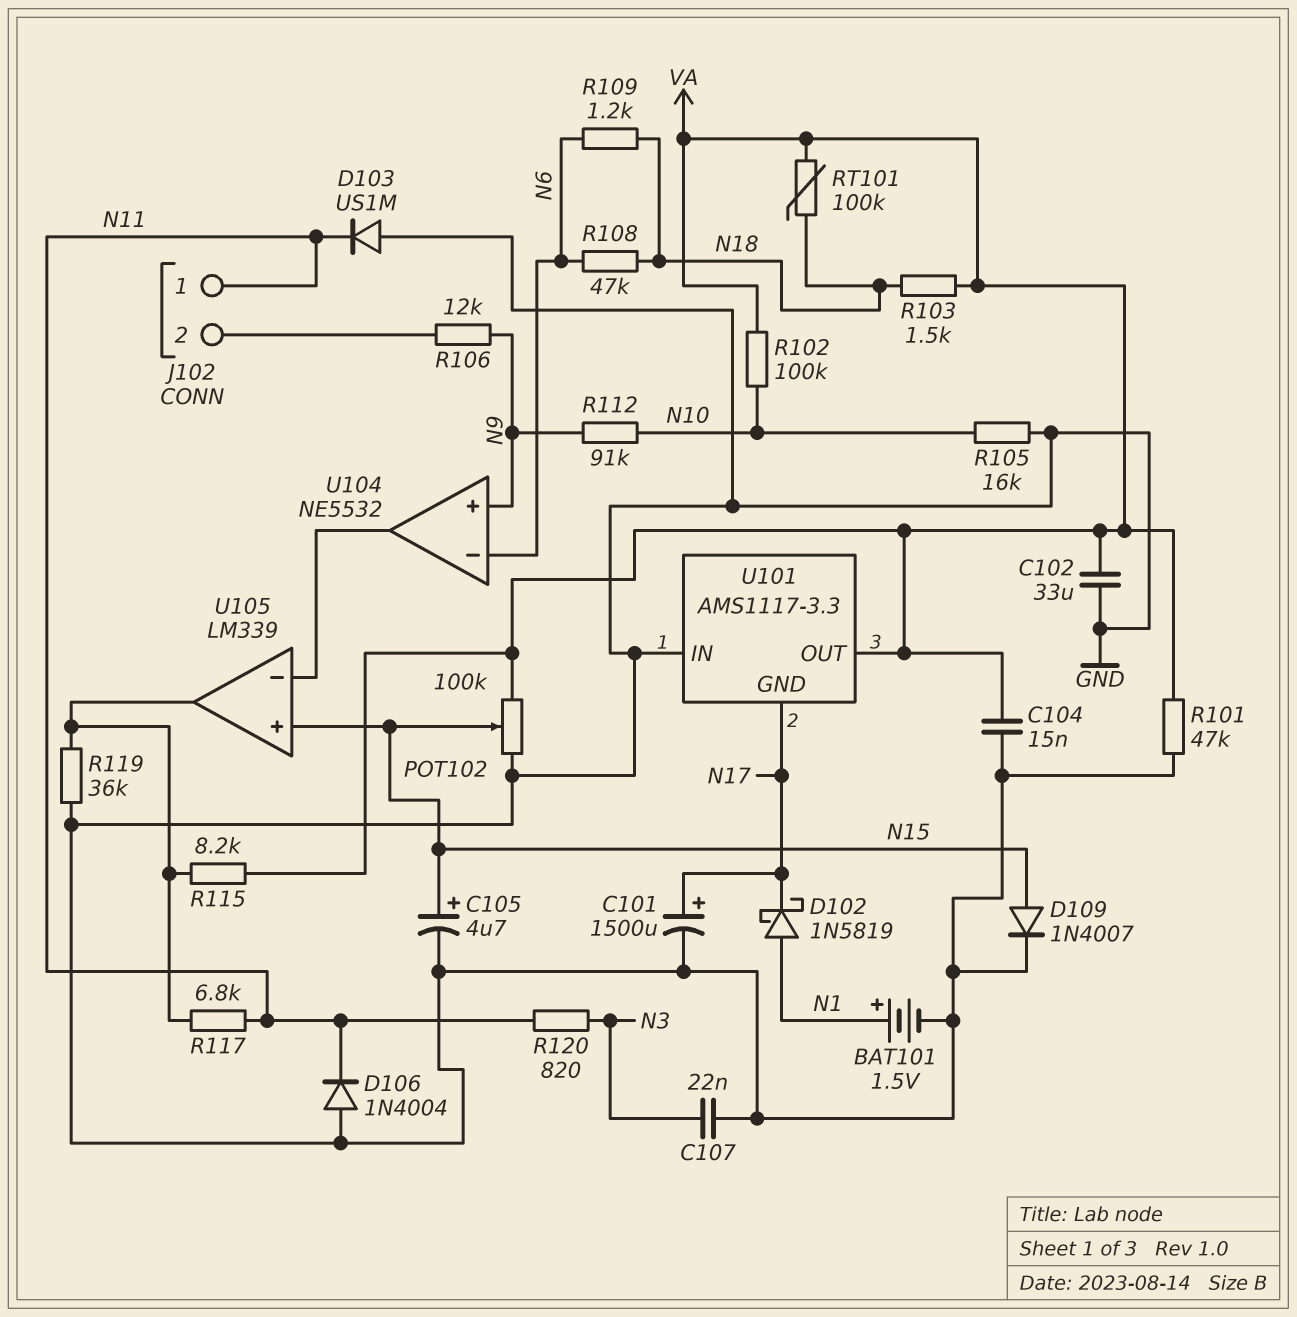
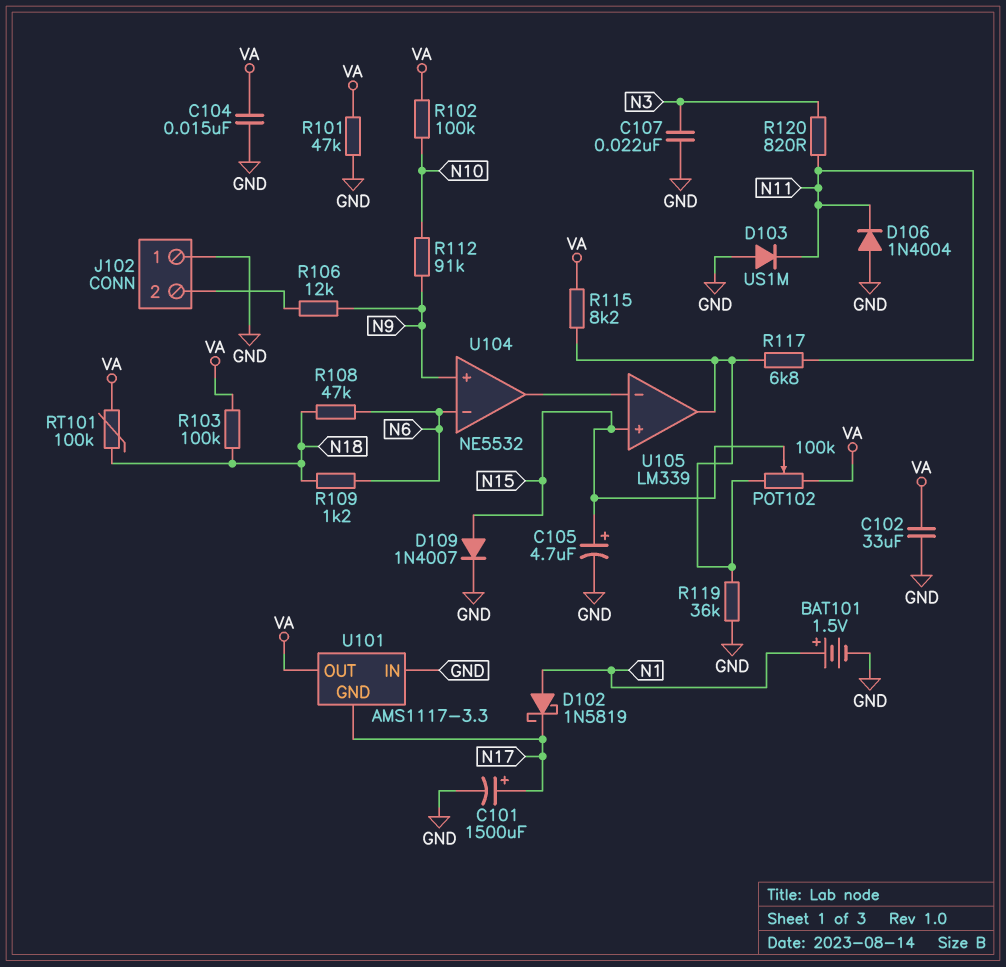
J102 pin 1: N11 -> GND
POT102: 100k (GND, VA, wiper N15) -> 100k (U105/out, VA, wiper N15)
R103: 1.5k (N18, VA) -> 100k (N18, VA)
R105: 16k (GND, N10) -> none

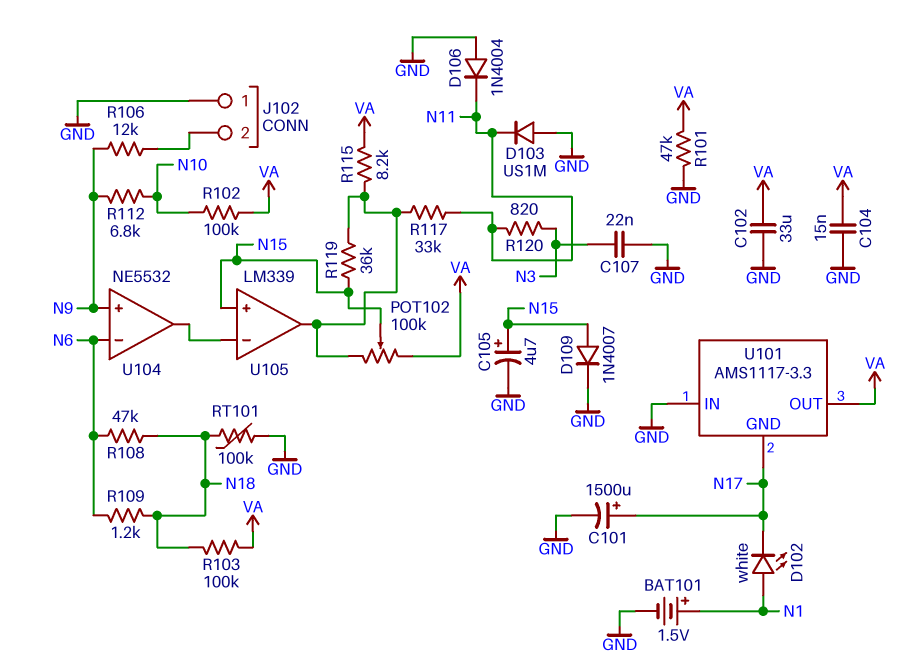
D102: schottky 1N5819 (A N1, K N17) -> LED white (A N1, K N17)
R112: 91k (N9, N10) -> 6.8k (N9, N10)
R117: 6.8k (N11, U105/out) -> 33k (N11, U105/out)
R119: 36k (GND, U105/out) -> 36k (N15, U105/out)
RT101: 100k (N18, VA) -> 100k (GND, N18)

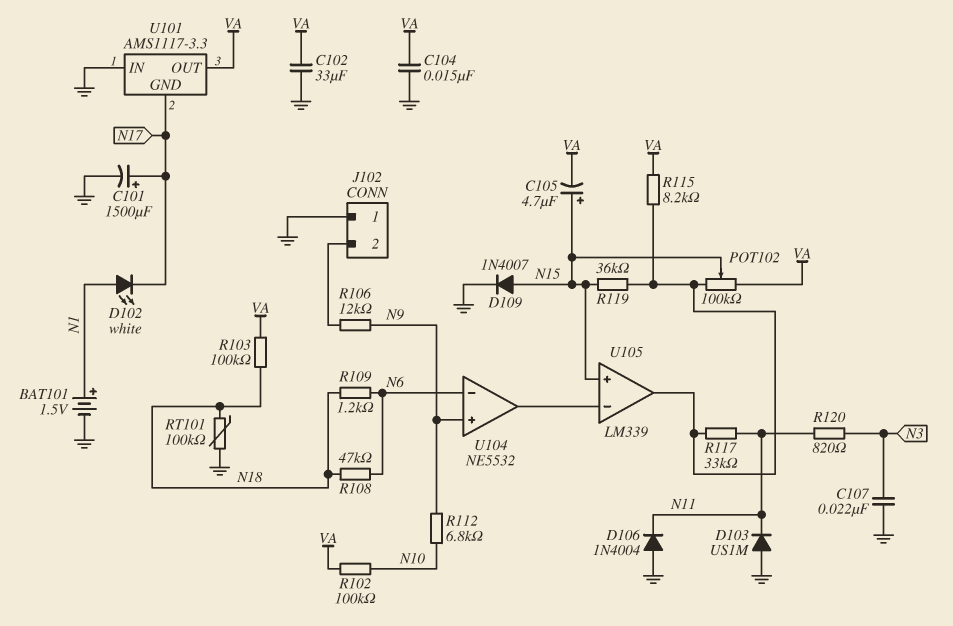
C105: 4.7uF (plus N15, minus GND) -> 4.7uF (plus N15, minus VA)
R101: 47k (GND, VA) -> none

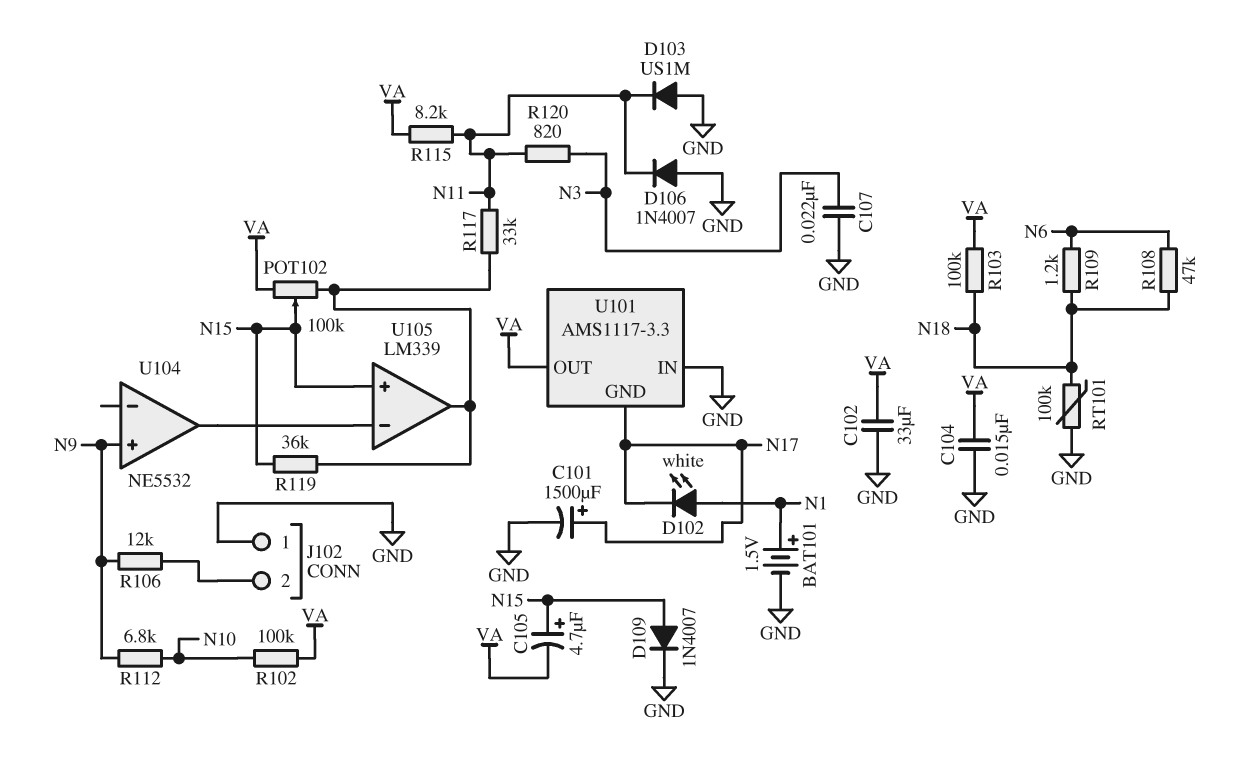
D106: diode 1N4004 (A GND, K N11) -> diode 1N4007 (A GND, K N11)
R115: 8.2k (U105/out, VA) -> 8.2k (N11, VA)
U104 pin in-: N6 -> none

